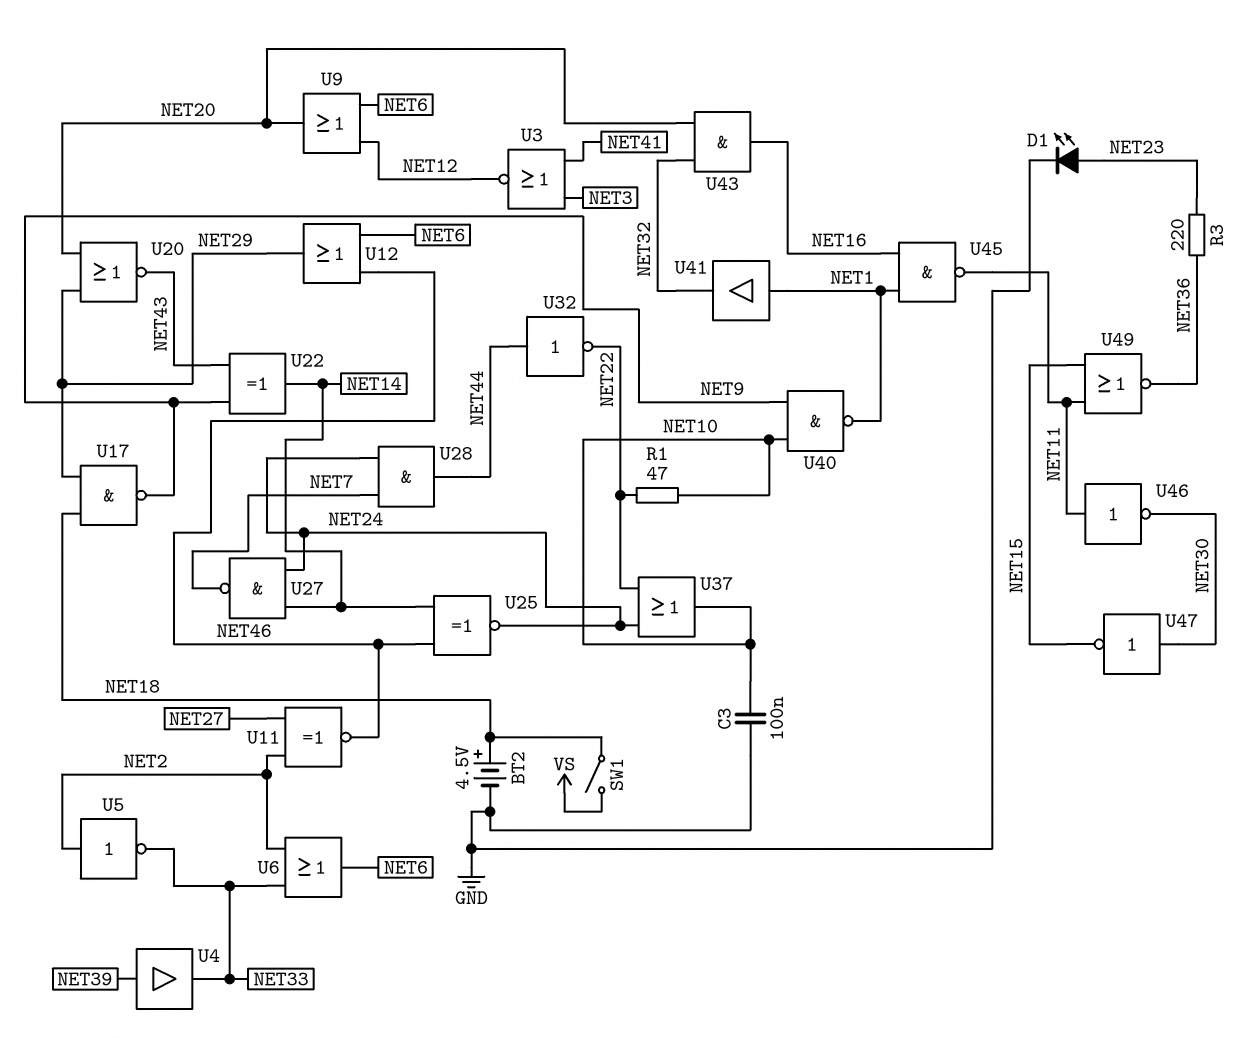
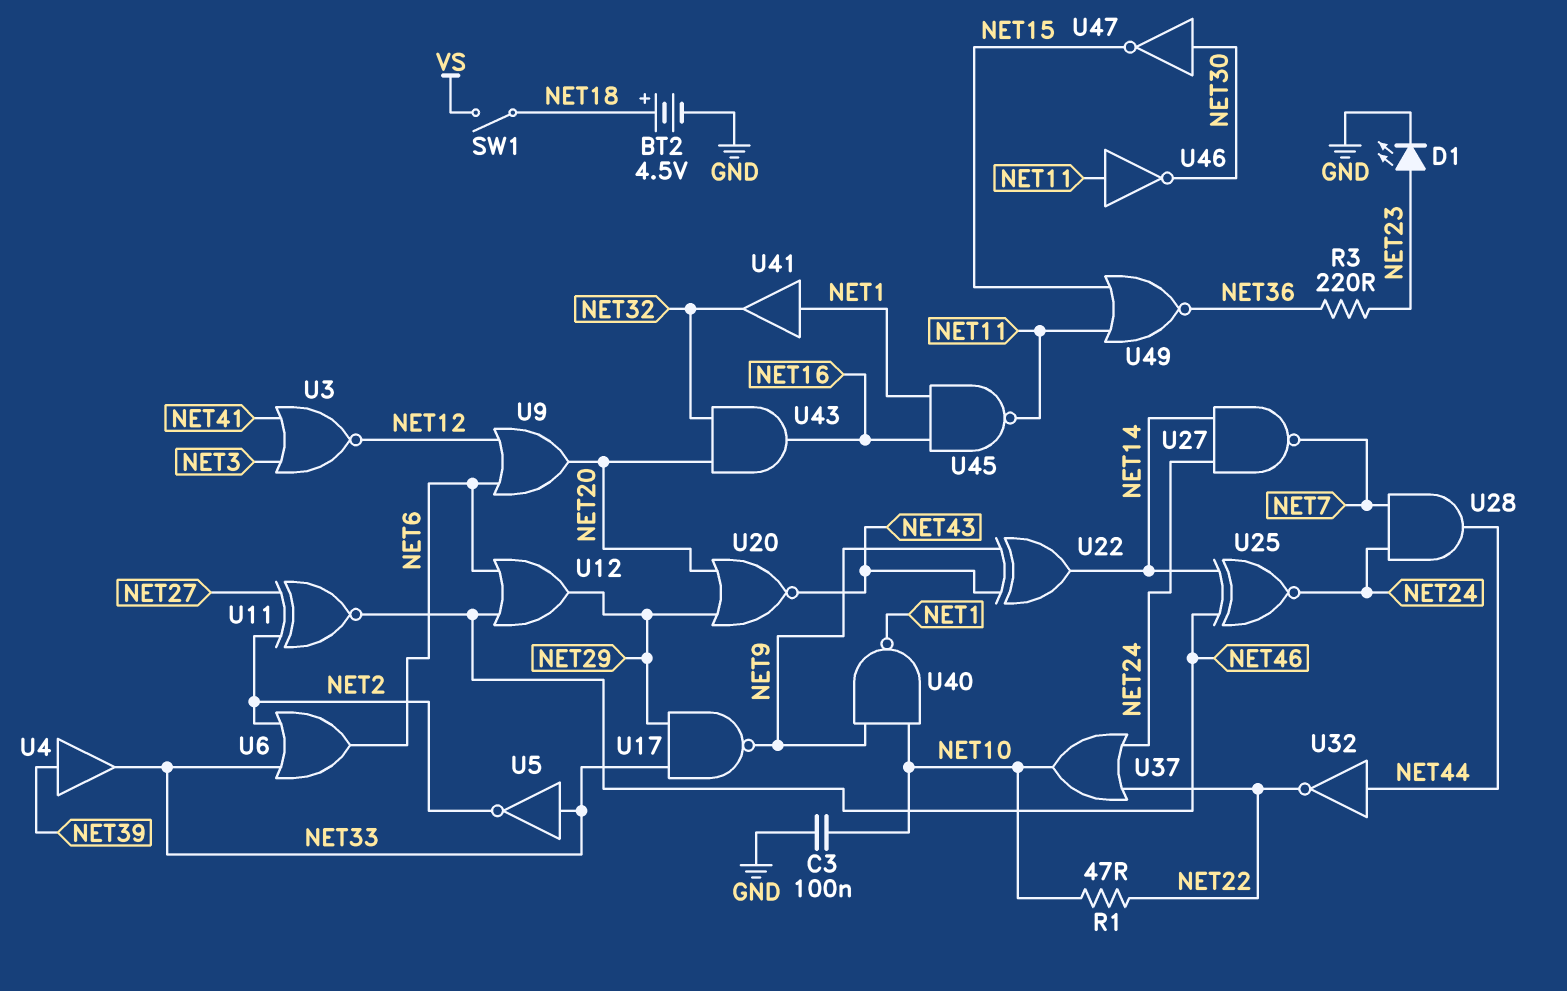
U5: NOT (in NET2, out NET33) -> NOT (in NET33, out NET2)
U17: NAND (in NET18, in NET29, out NET9) -> NAND (in NET29, in NET33, out NET9)

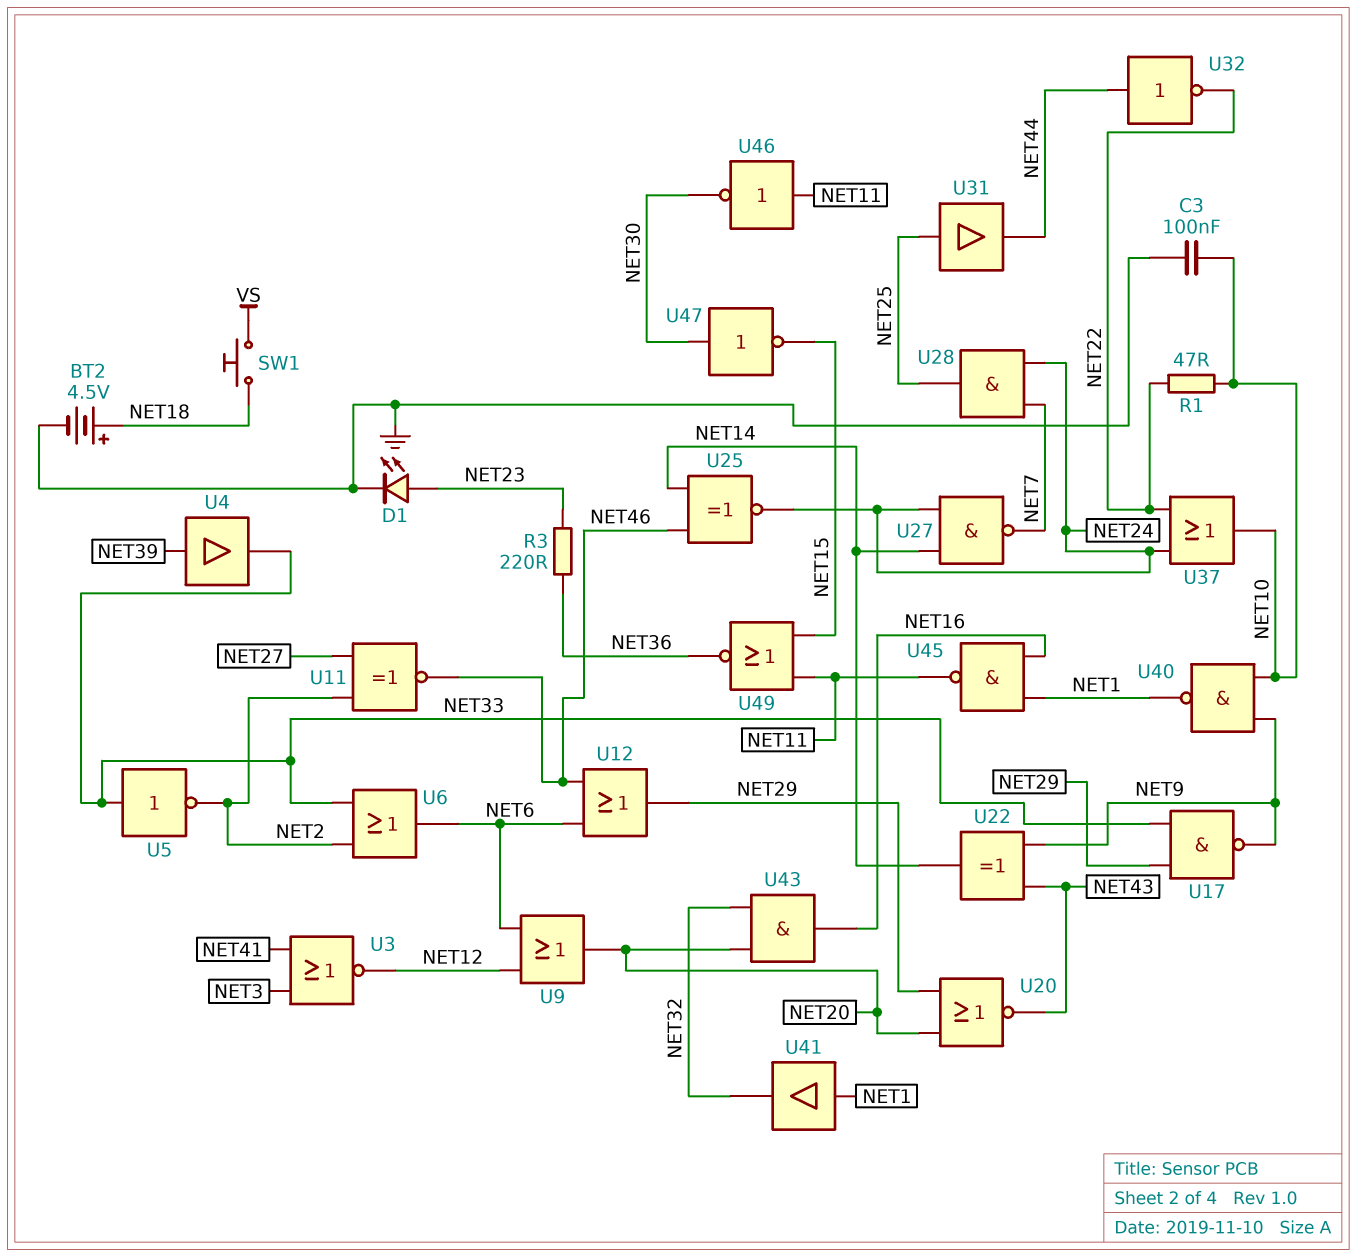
SW1: switch (NET18, VS) -> button (NET18, VS)
U28: AND (in NET7, in NET24, out NET44) -> AND (in NET7, in NET24, out NET25)
U31: none -> buffer (in NET25, out NET44)

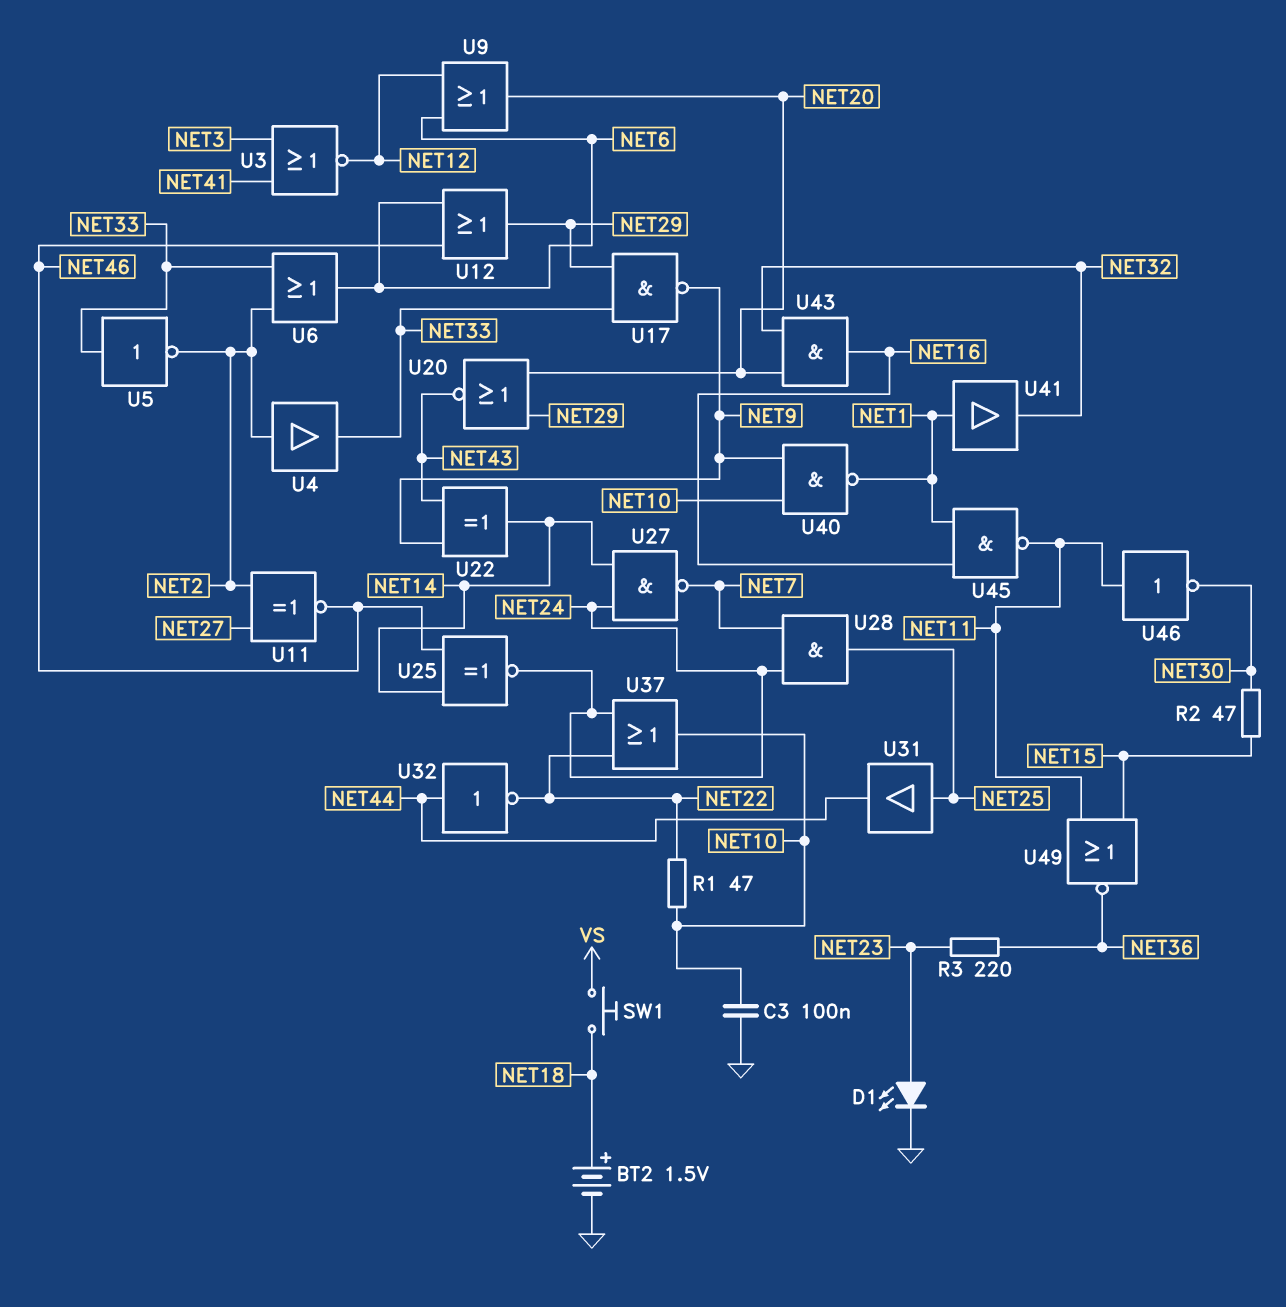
BT2: 4.5V (plus NET18, minus GND) -> 1.5V (plus NET18, minus GND)
R2: none -> 47 (NET15, NET30)
U4: buffer (in NET39, out NET33) -> buffer (in NET2, out NET33)
U47: NOT (in NET30, out NET15) -> none

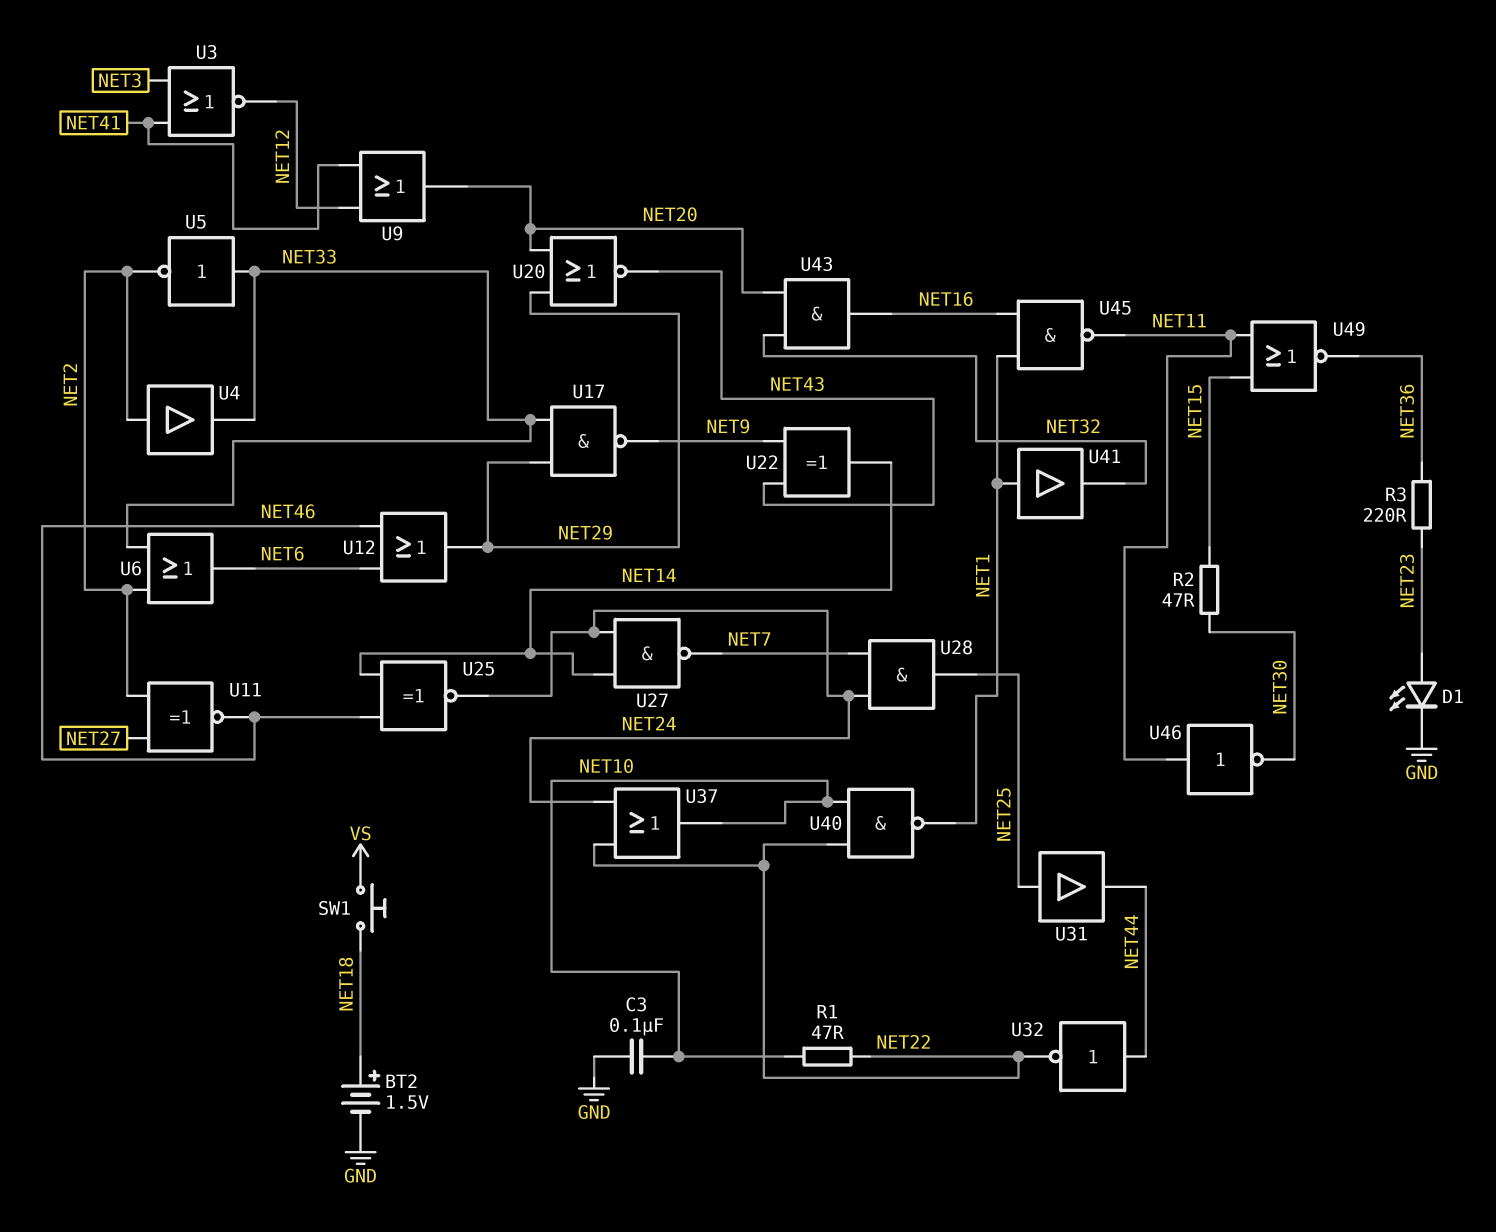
U9: OR (in NET6, in NET12, out NET20) -> OR (in NET12, in NET41, out NET20)
U40: NAND (in NET9, in NET10, out NET1) -> NAND (in NET10, in NET22, out NET1)

